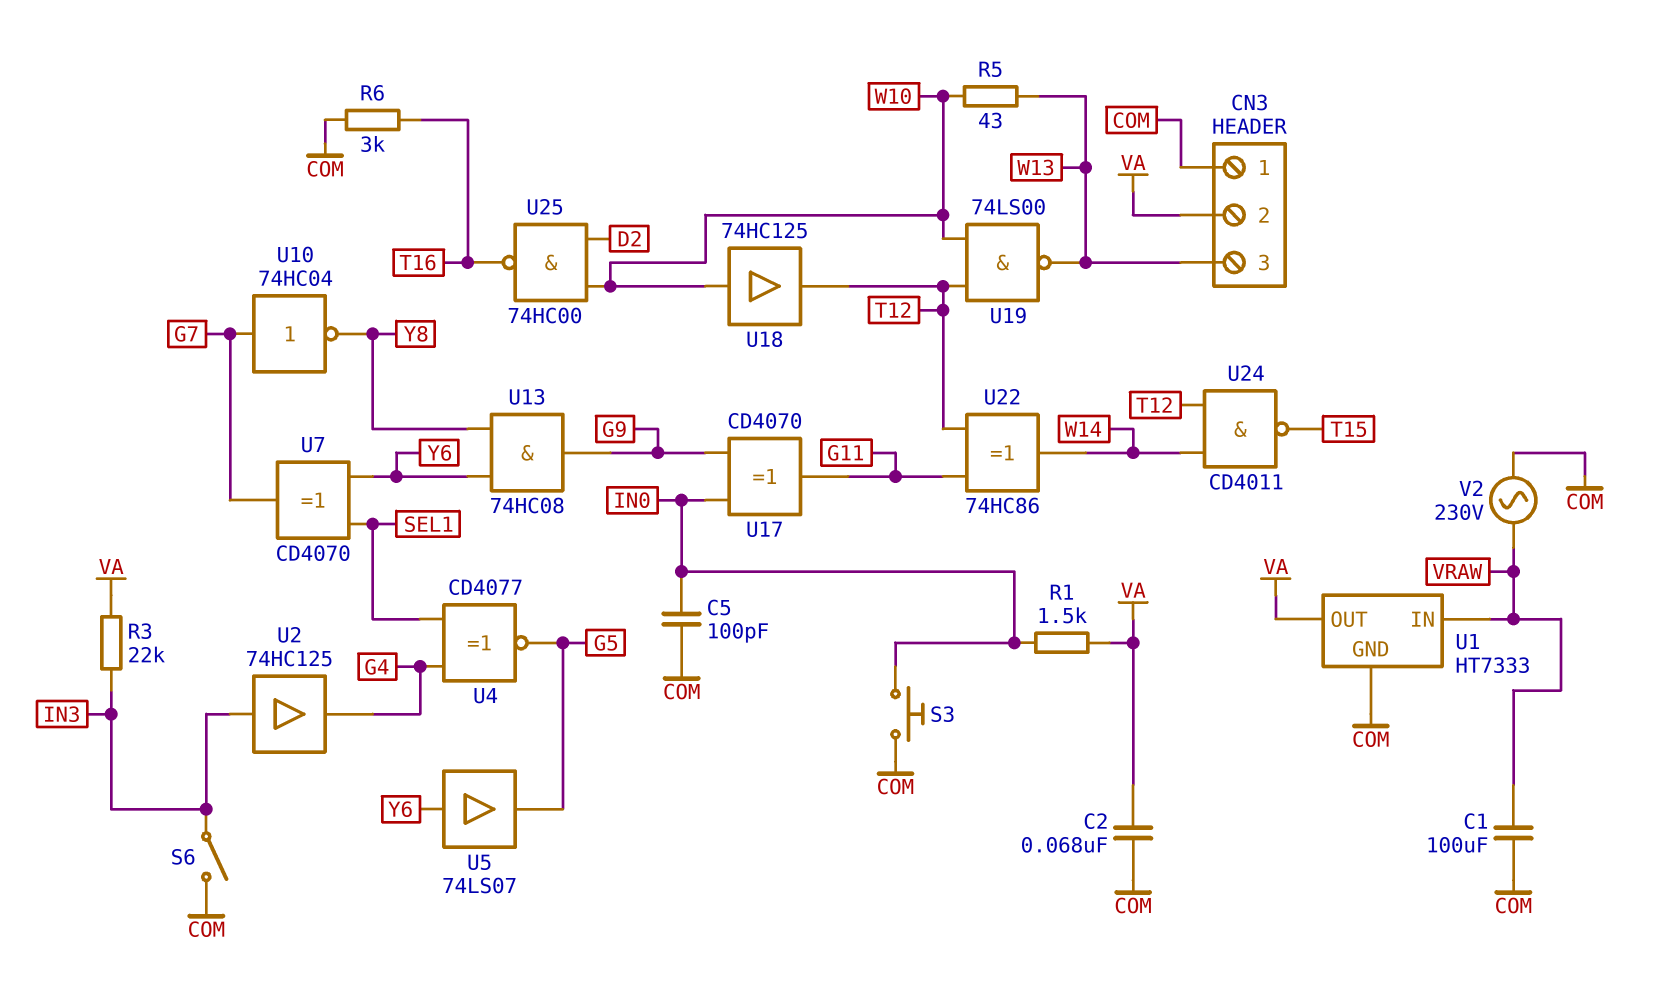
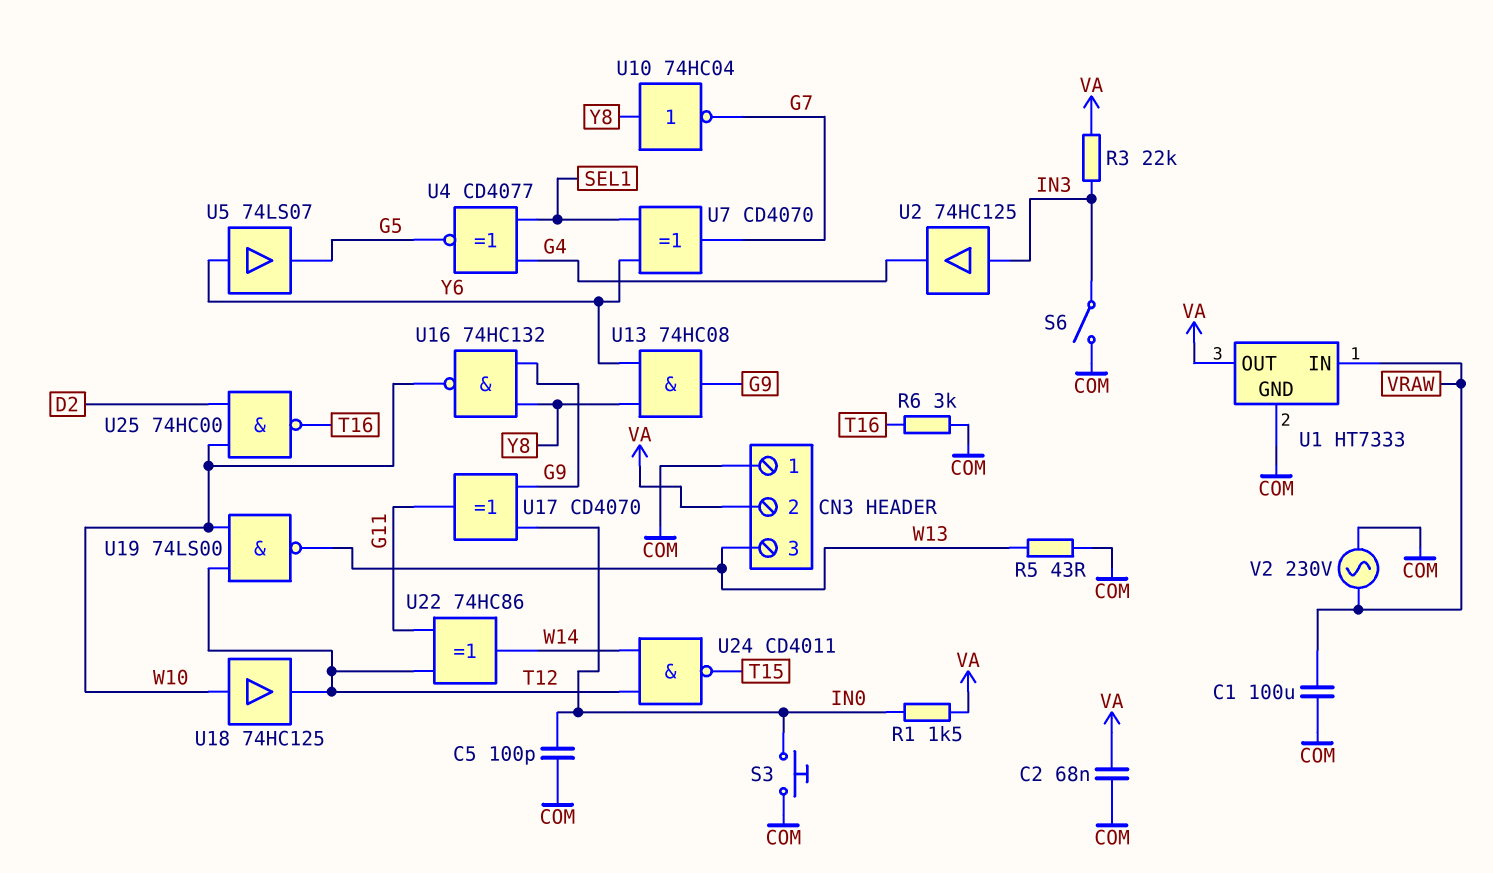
R5: 43 (W10, W13) -> 43 (COM, W13)
U10: NOT 74HC04 (in G7, out Y8) -> NOT 74HC04 (in Y8, out G7)
U16: none -> NAND 74HC132 (in G9, in Y8, out W10)

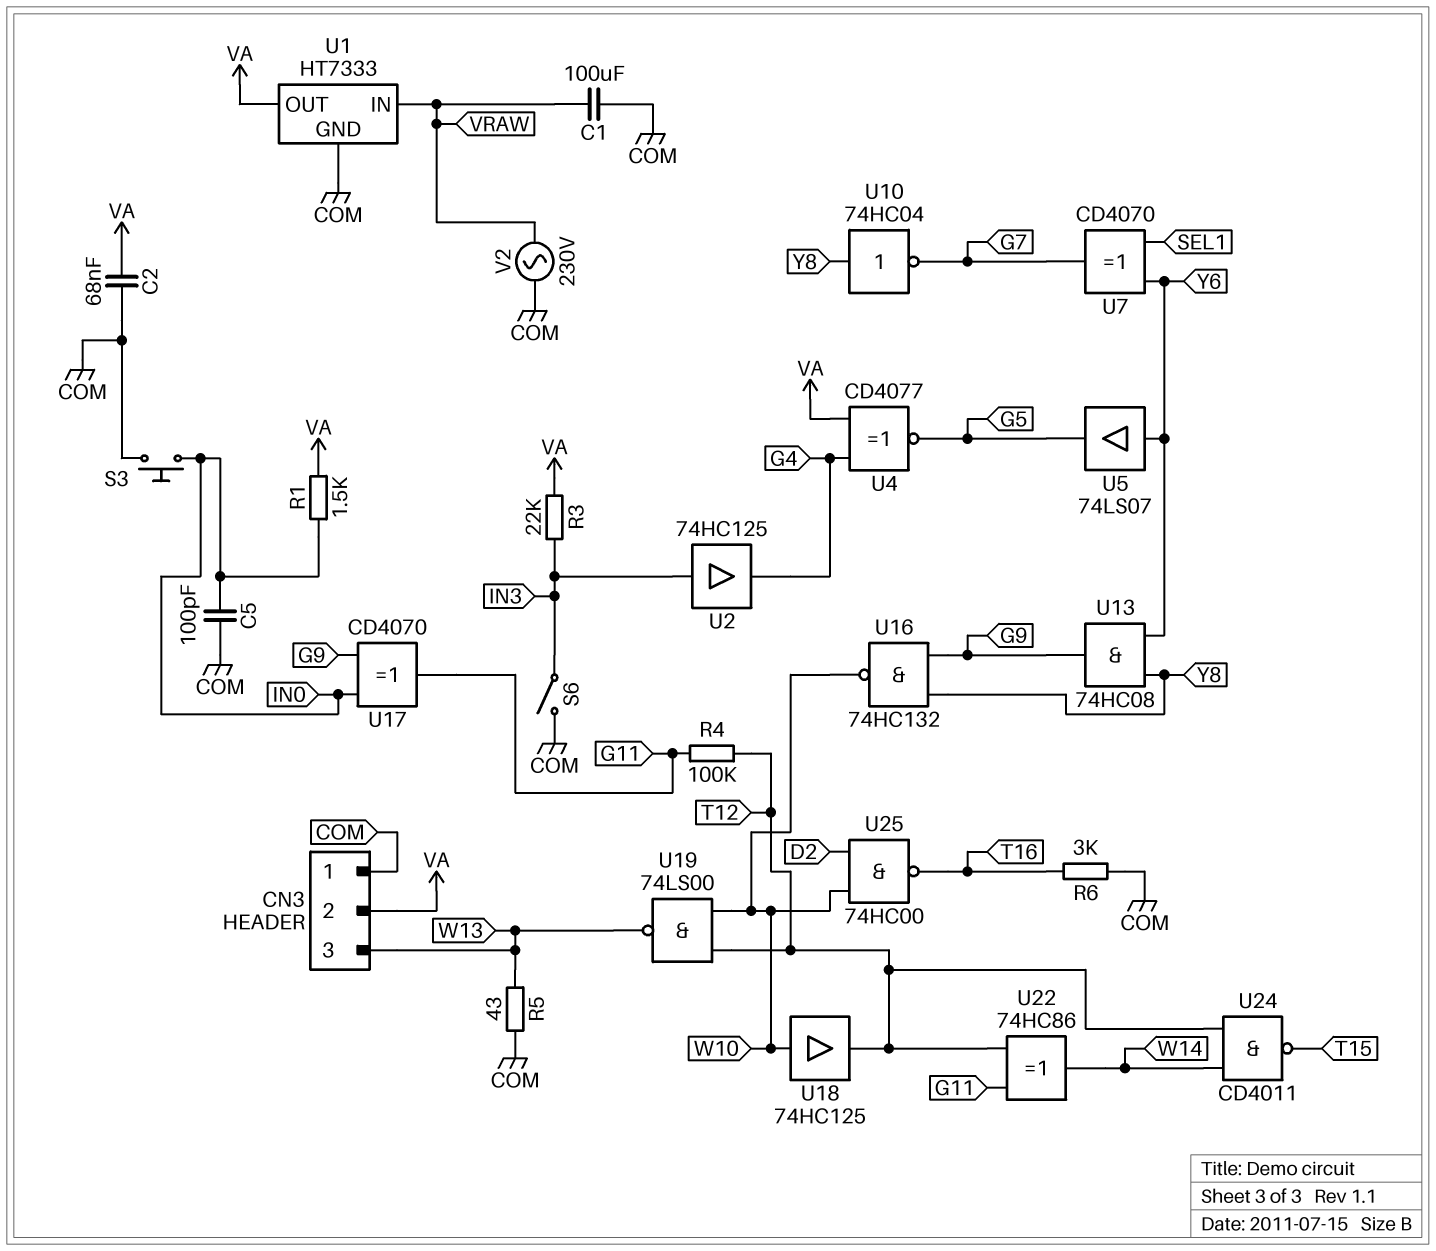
R4: none -> 100k (G11, T12)
U4: XNOR CD4077 (in G4, in SEL1, out G5) -> XNOR CD4077 (in G4, in VA, out G5)

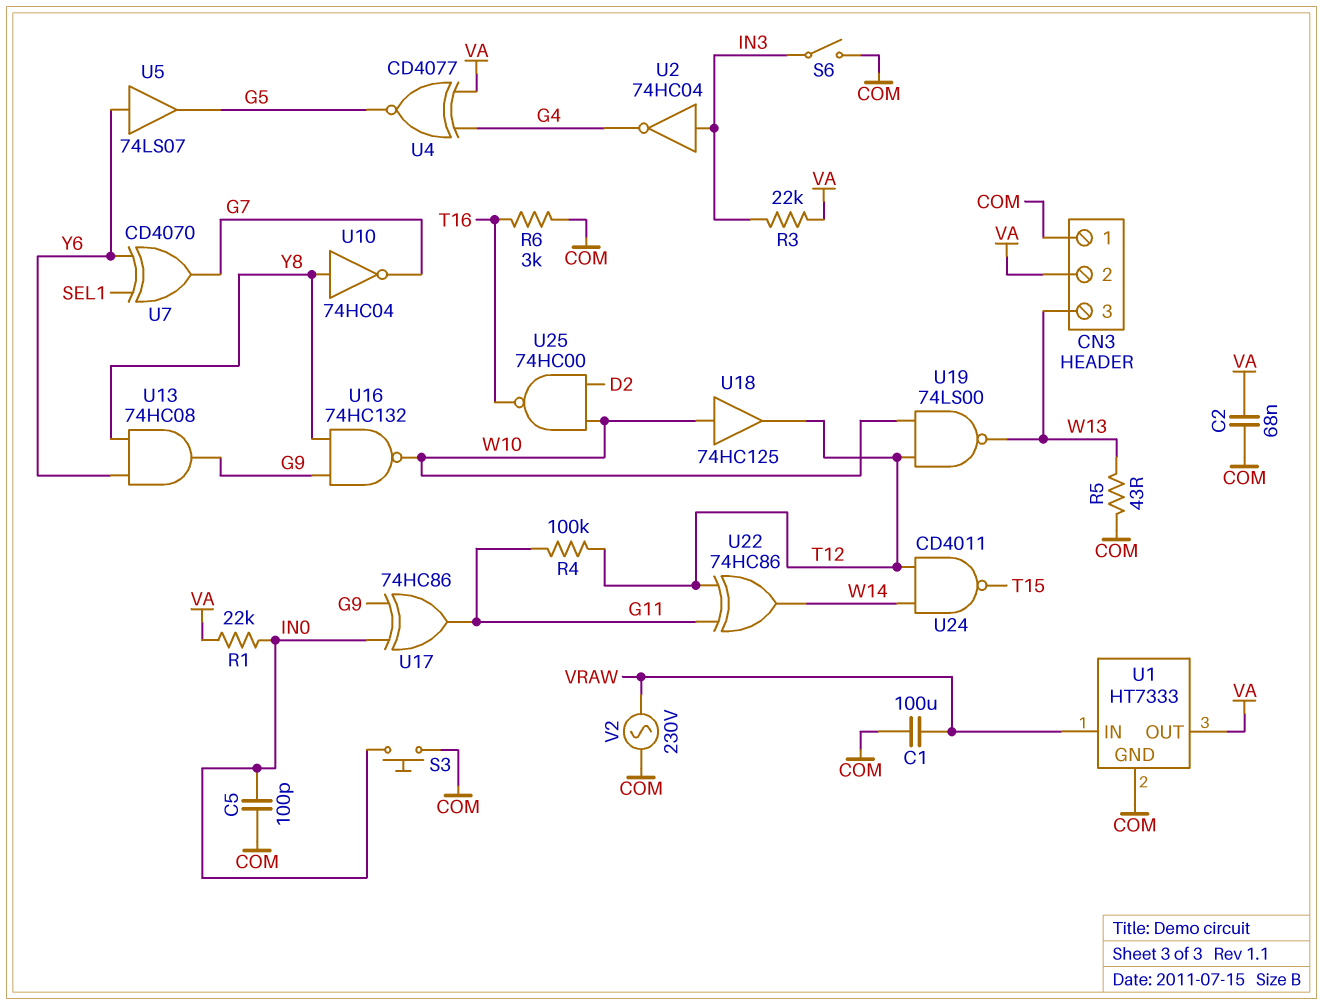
R1: 1.5k (IN0, VA) -> 22k (IN0, VA)
U2: buffer 74HC125 (in IN3, out G4) -> NOT 74HC04 (in IN3, out G4)
U17: XOR CD4070 (in G9, in IN0, out G11) -> XOR 74HC86 (in G9, in IN0, out G11)

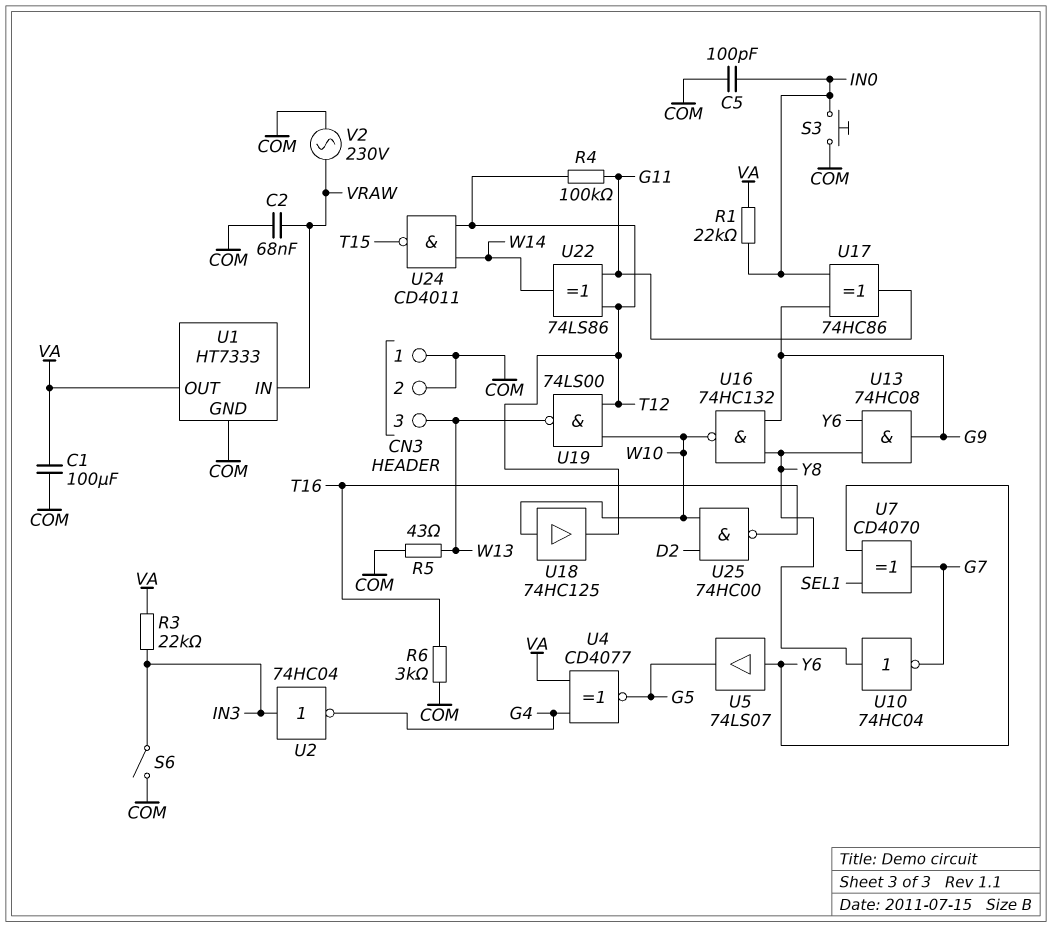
C1: 100uF (COM, VRAW) -> 100uF (COM, VA)
C2: 68nF (COM, VA) -> 68nF (COM, VRAW)
CN3 pin 2: VA -> COM
U22: XOR 74HC86 (in G11, in T12, out W14) -> XOR 74LS86 (in G11, in T12, out W14)

